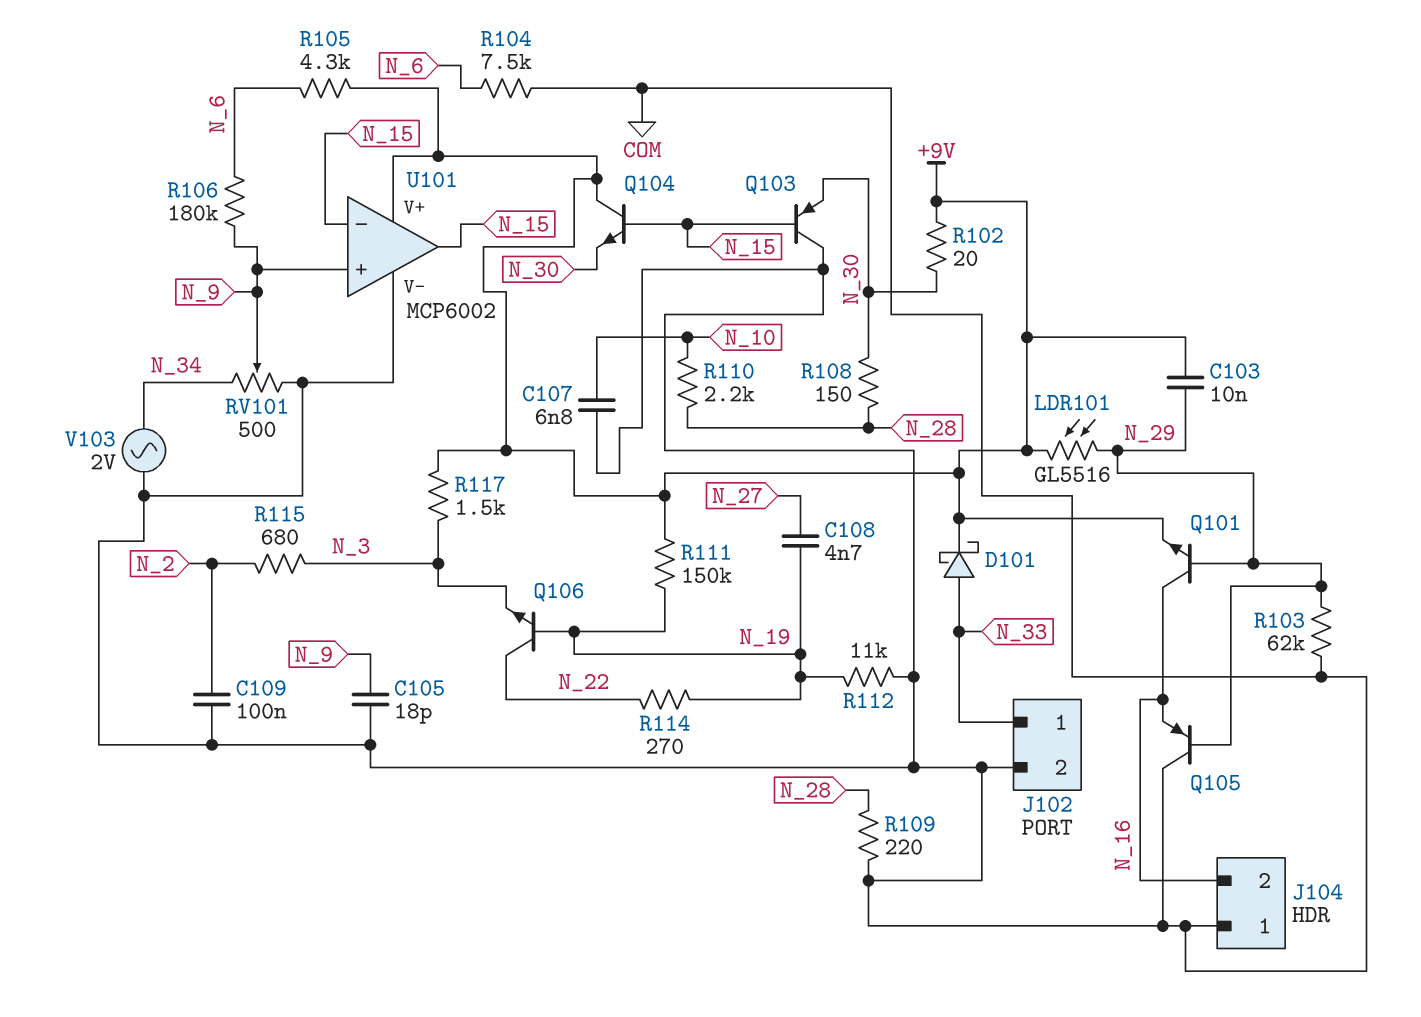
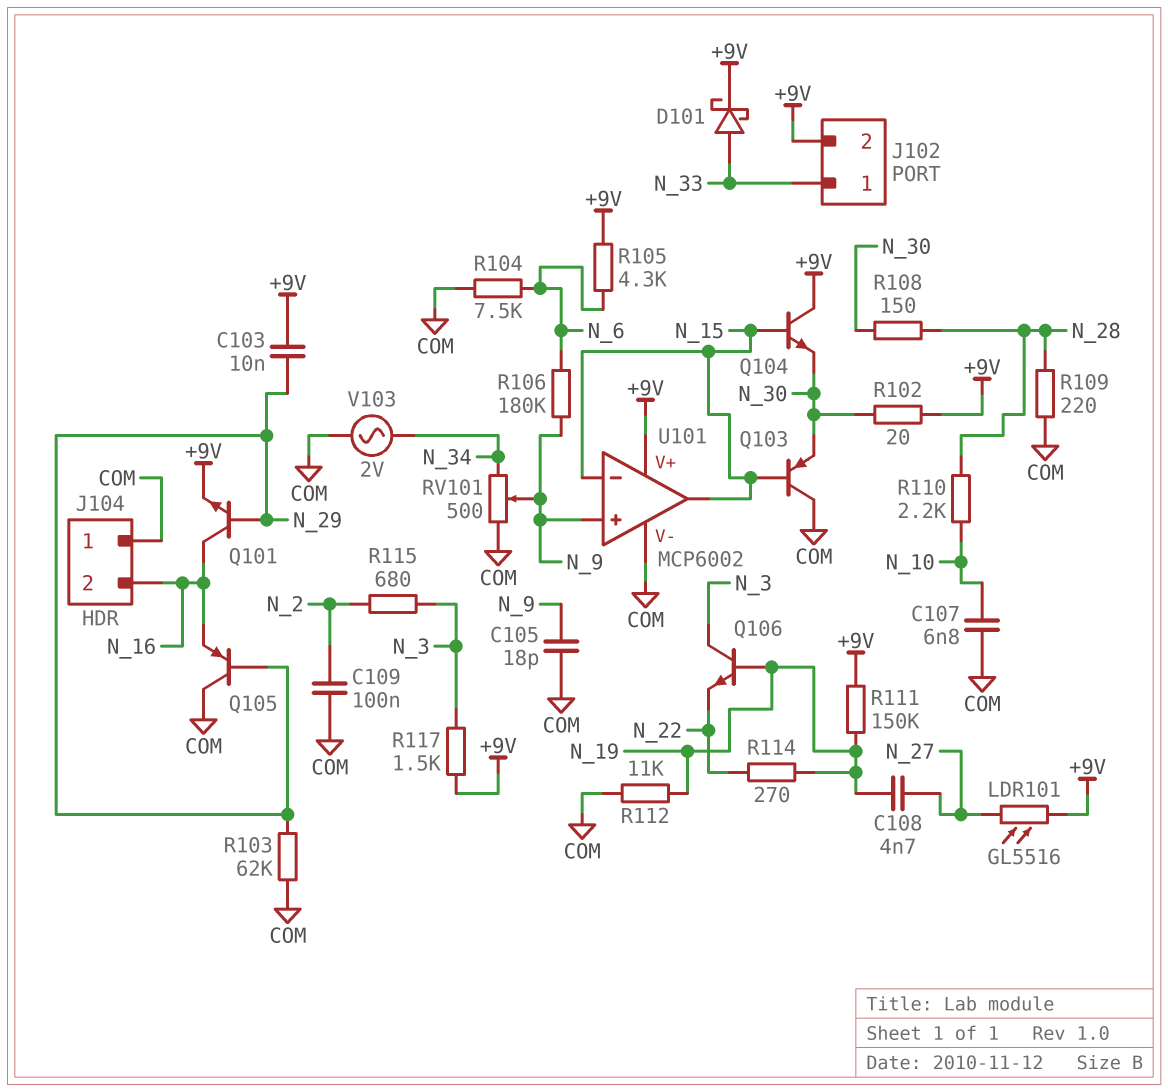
J102 pin 2: COM -> +9V
LDR101: GL5516 (+9V, N_29) -> GL5516 (+9V, N_27)
Q106: NPN (B N_19, C N_22, E N_3) -> NPN (B N_19, C N_3, E N_22)

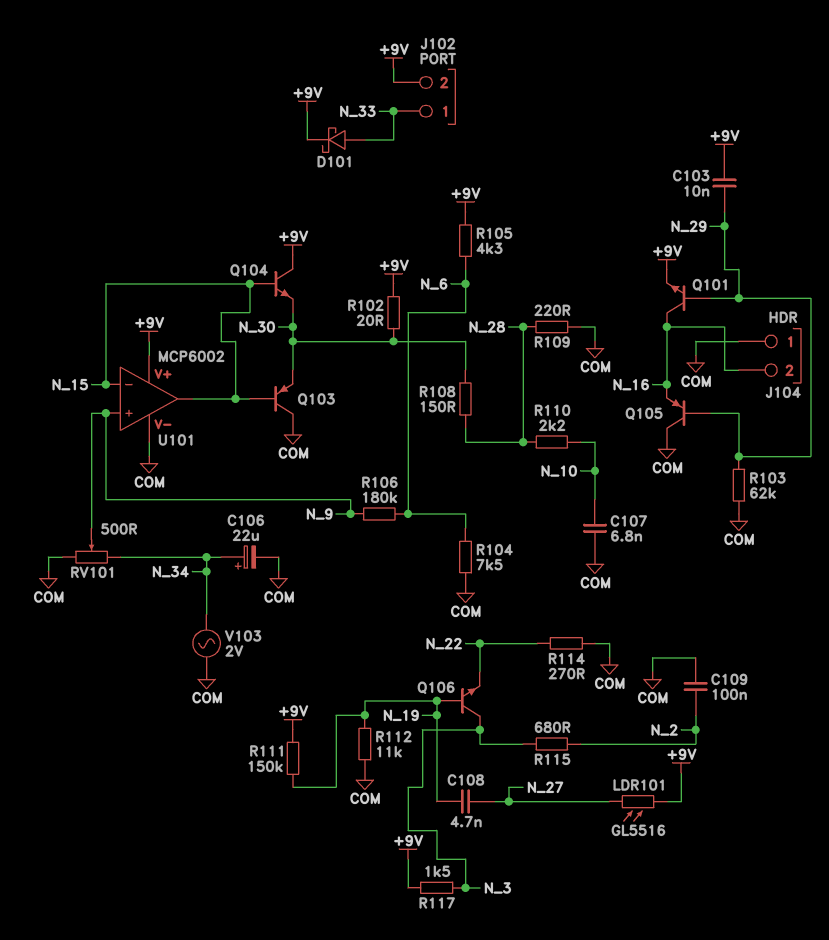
C105: 18pF (COM, N_9) -> none
C106: none -> 22uF (plus N_34, minus COM)
R114: 270 (N_19, N_22) -> 270 (COM, N_22)

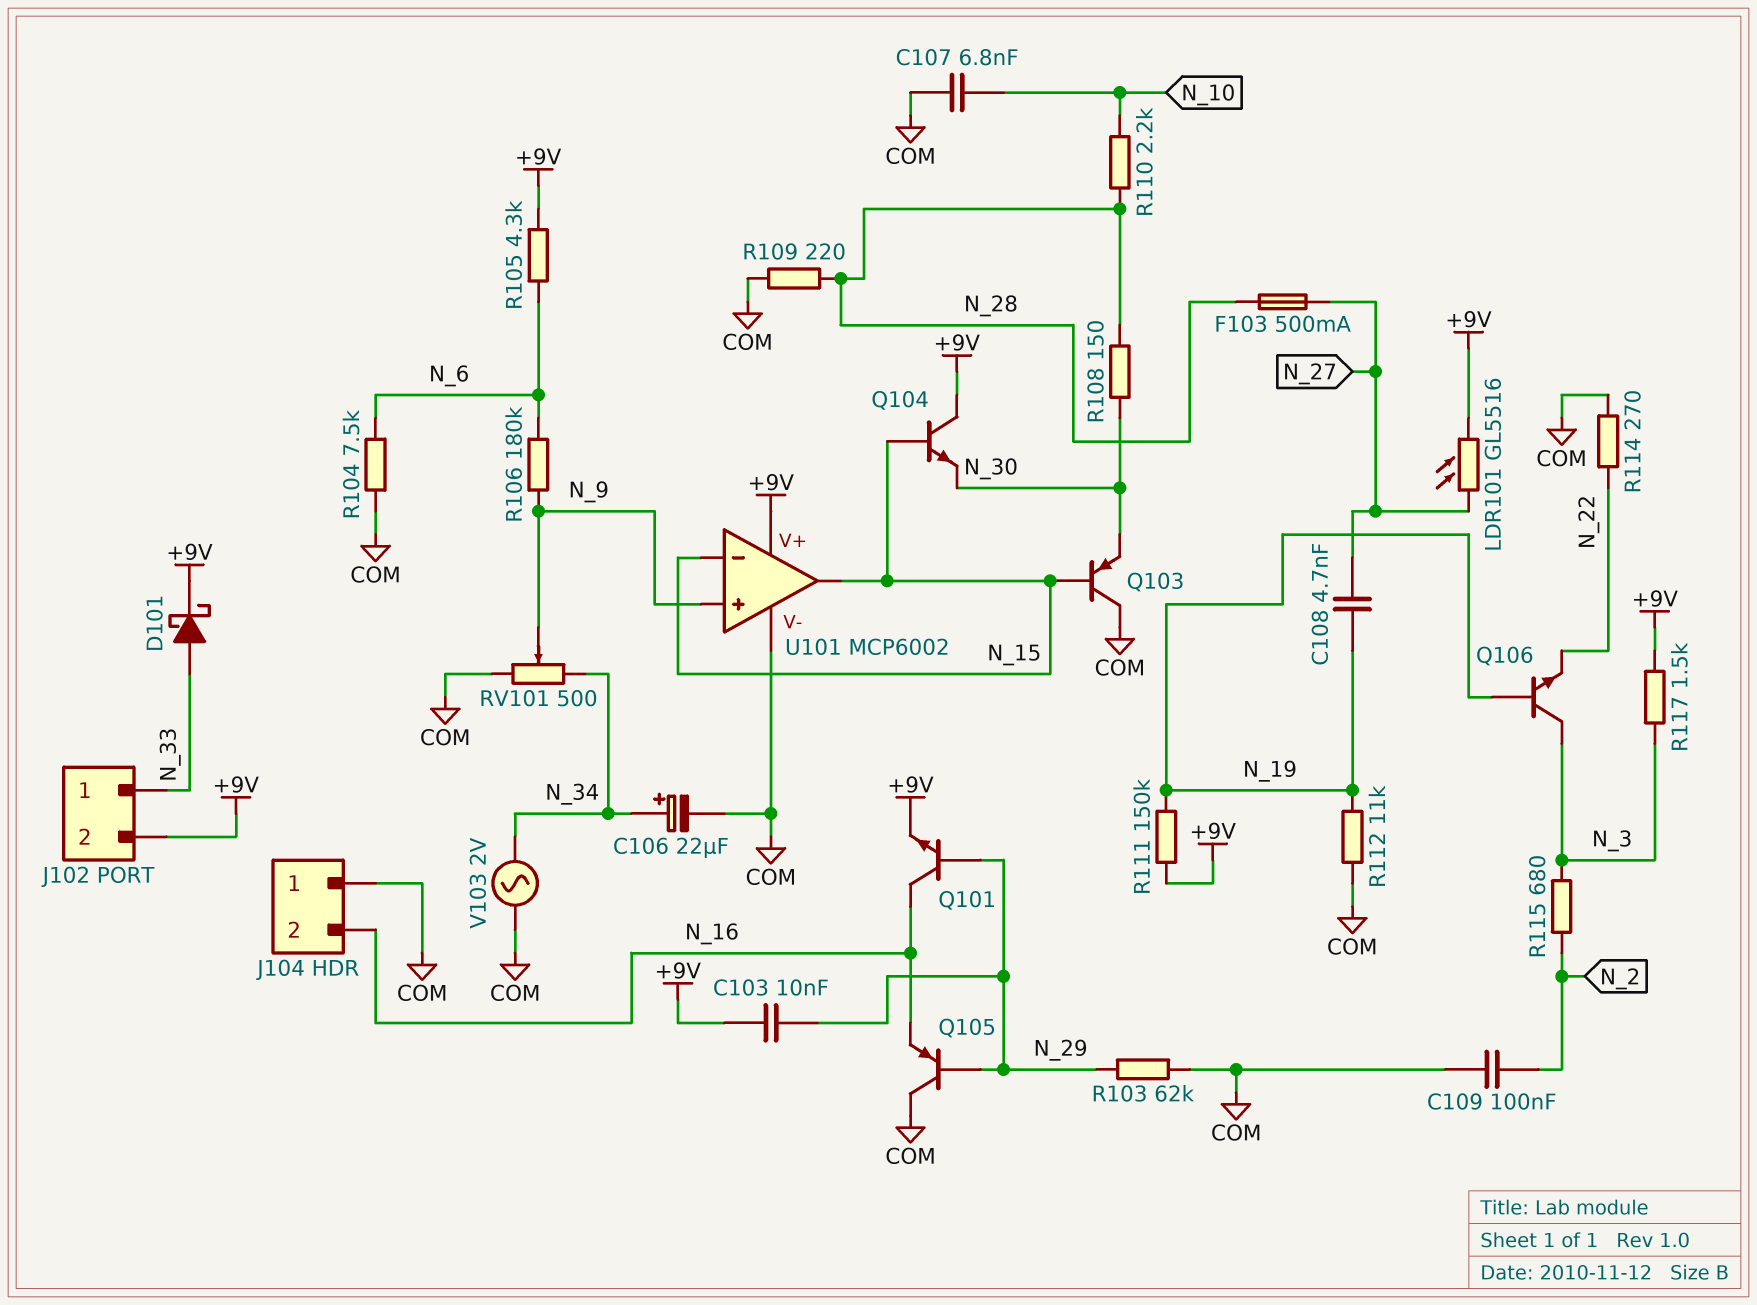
F103: none -> 500mA (N_27, N_28)
R102: 20 (+9V, N_30) -> none

